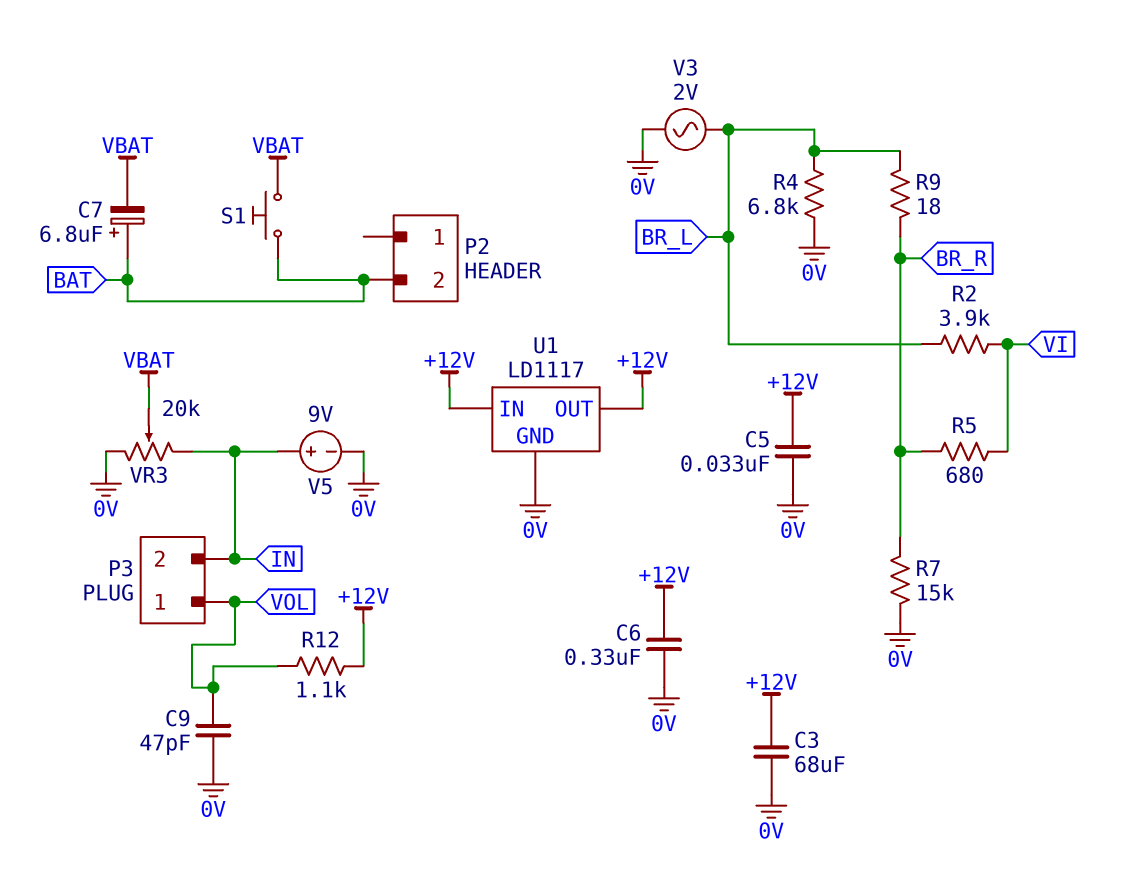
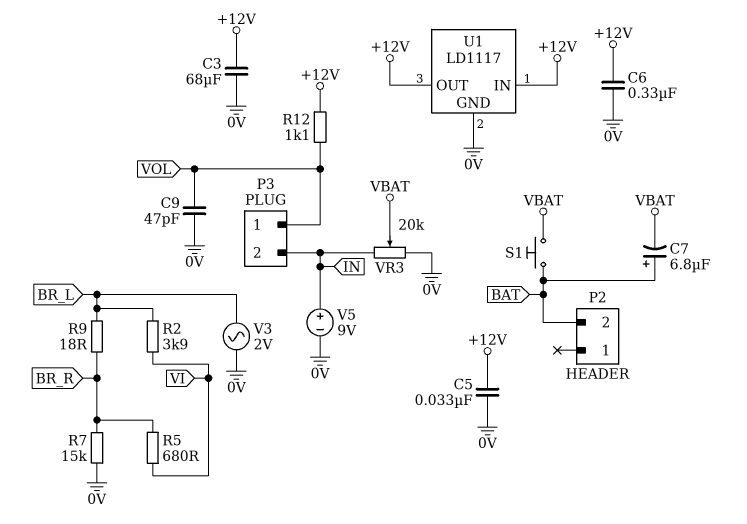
R4: 6.8k (0V, BR_L) -> none

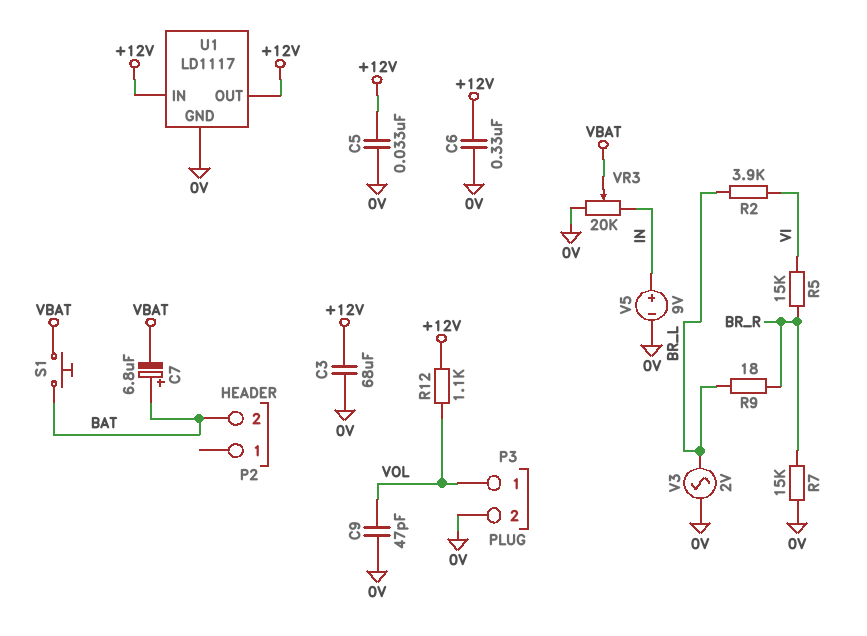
P3 pin 2: IN -> 0V
R5: 680 (BR_R, VI) -> 15k (BR_R, VI)

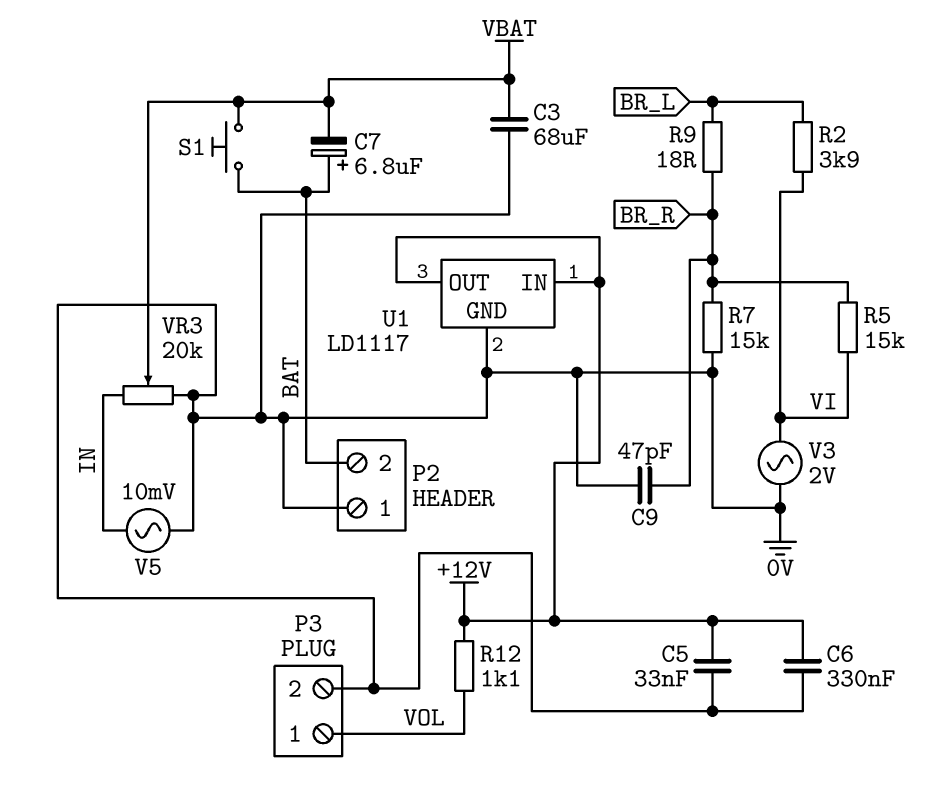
C3: 68uF (+12V, 0V) -> 68uF (0V, VBAT)
C9: 47pF (0V, VOL) -> 47pF (0V, BR_R)
P2 pin 1: none -> 0V
V3: AC 2V (0V, BR_L) -> AC 2V (0V, VI)
V5: 9V (plus IN, minus 0V) -> AC 10mV (0V, IN)

